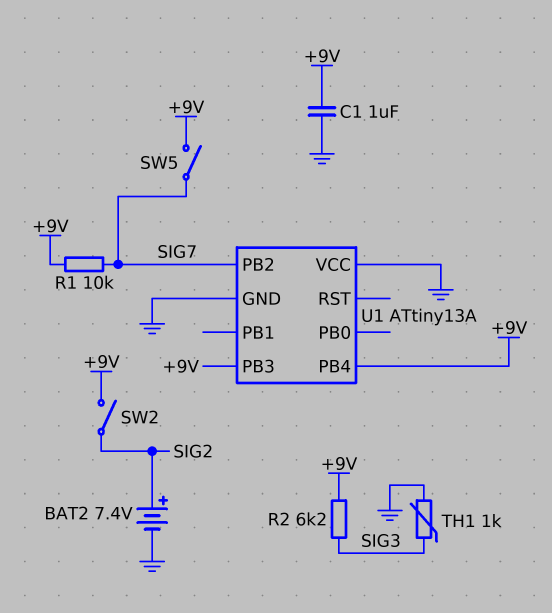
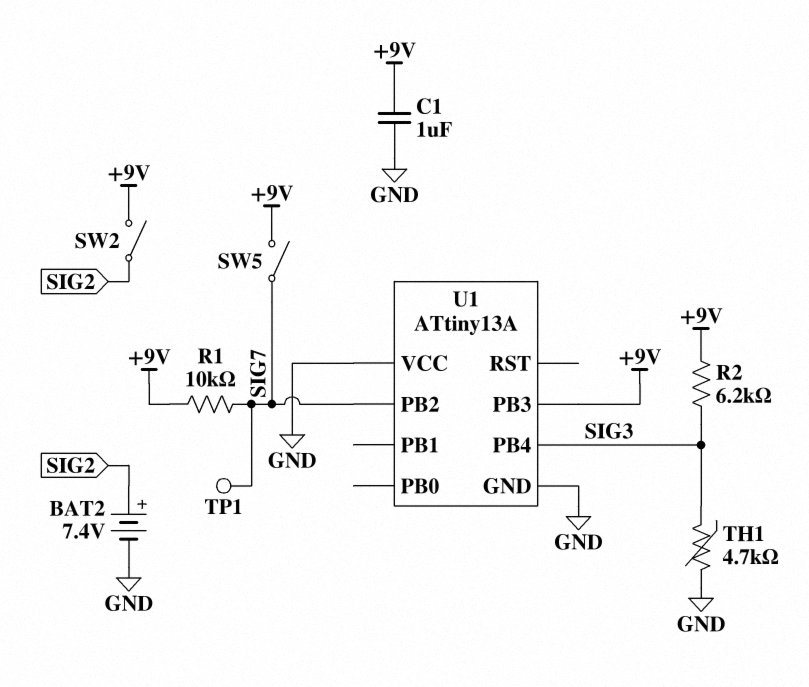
TH1: 1k (GND, SIG3) -> 4.7k (GND, SIG3)
TP1: none -> test point (SIG7)
U1 pin PB4: +9V -> SIG3

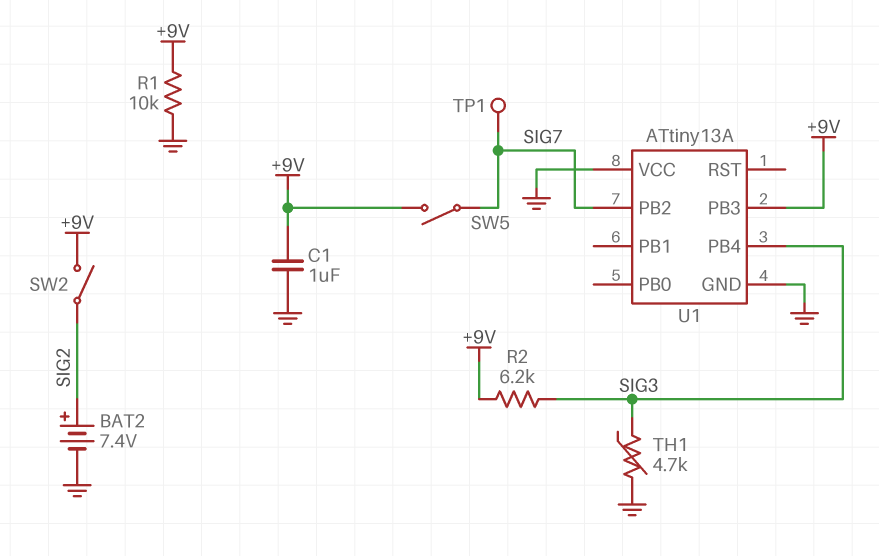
R1: 10k (+9V, SIG7) -> 10k (+9V, GND)

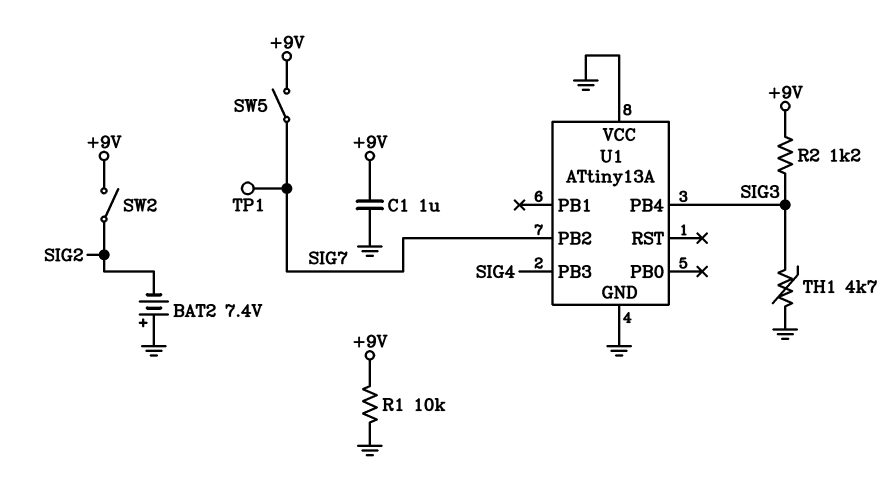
BAT2: 7.4V (plus SIG2, minus GND) -> 7.4V (plus GND, minus SIG2)
R2: 6.2k (+9V, SIG3) -> 1.2k (+9V, SIG3)
U1 pin PB3: +9V -> SIG4

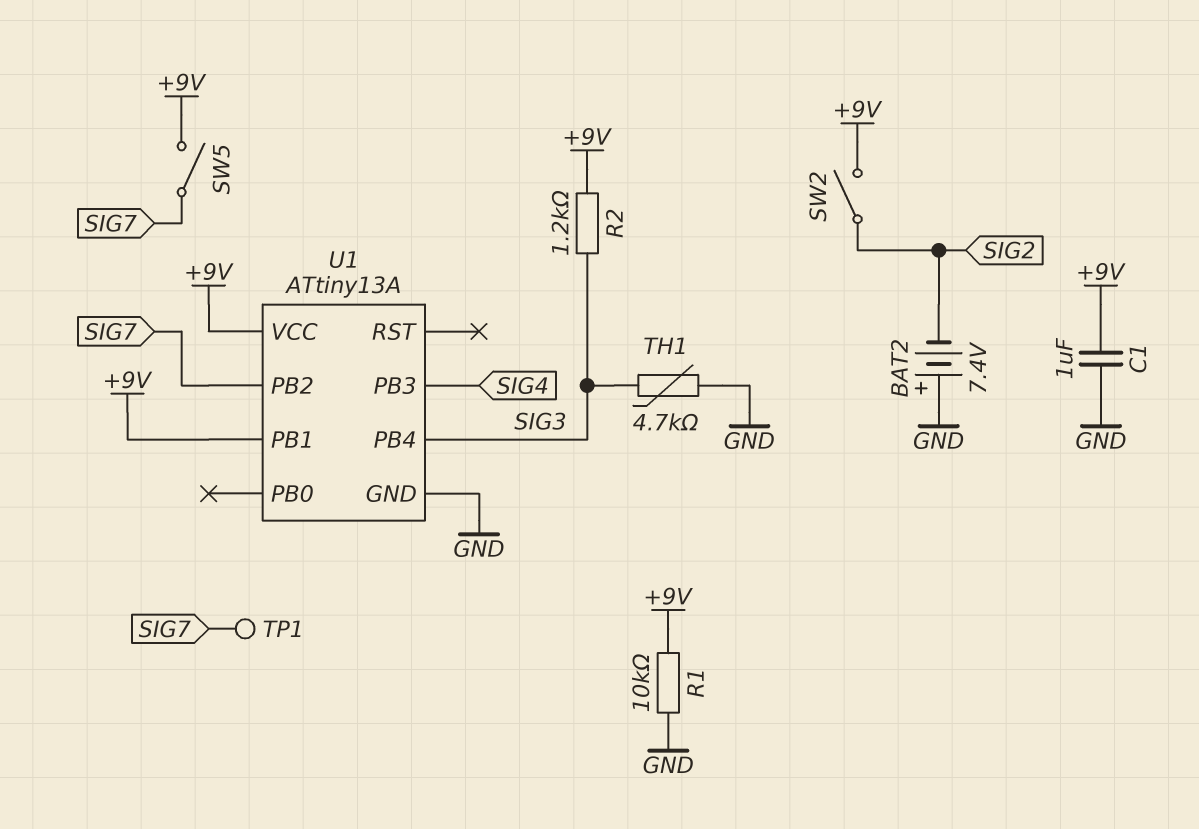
U1 pin PB1: none -> +9V
U1 pin VCC: GND -> +9V

